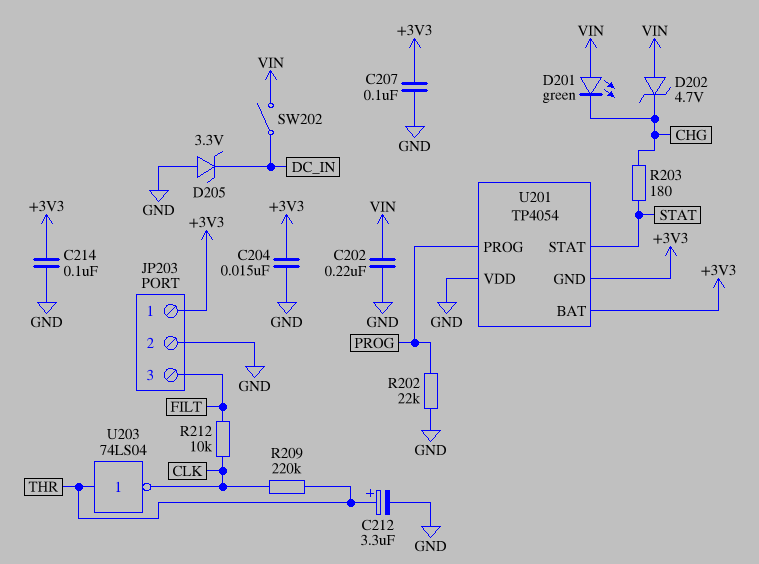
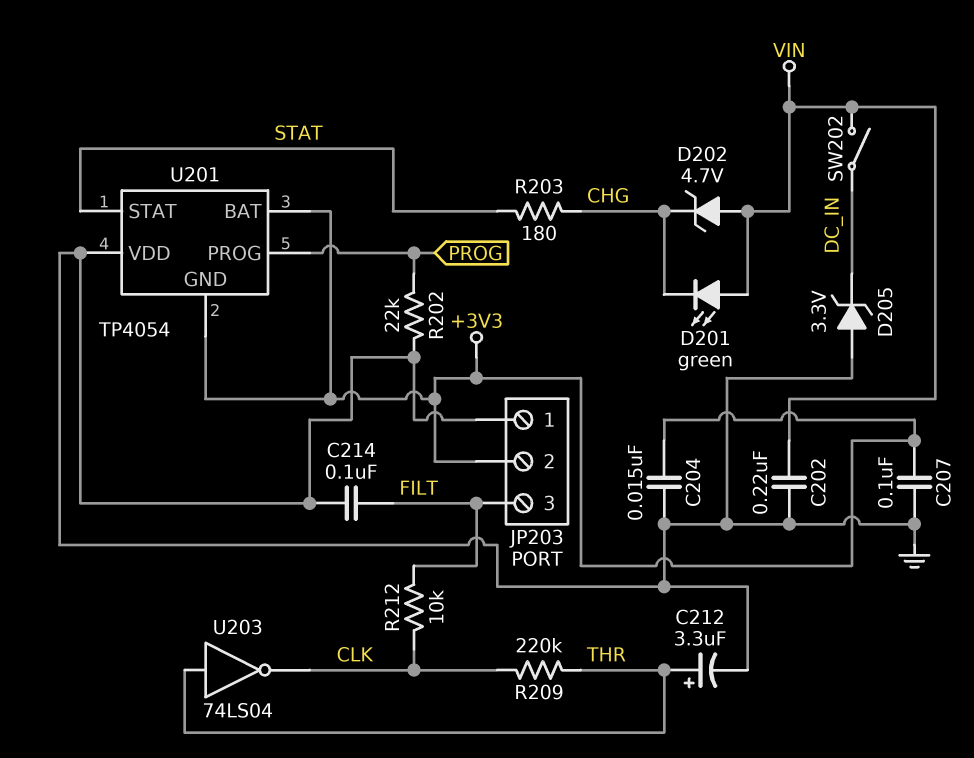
C214: 100nF (+3V3, GND) -> 100nF (FILT, GND)
JP203 pin 1: +3V3 -> GND
JP203 pin 2: GND -> +3V3

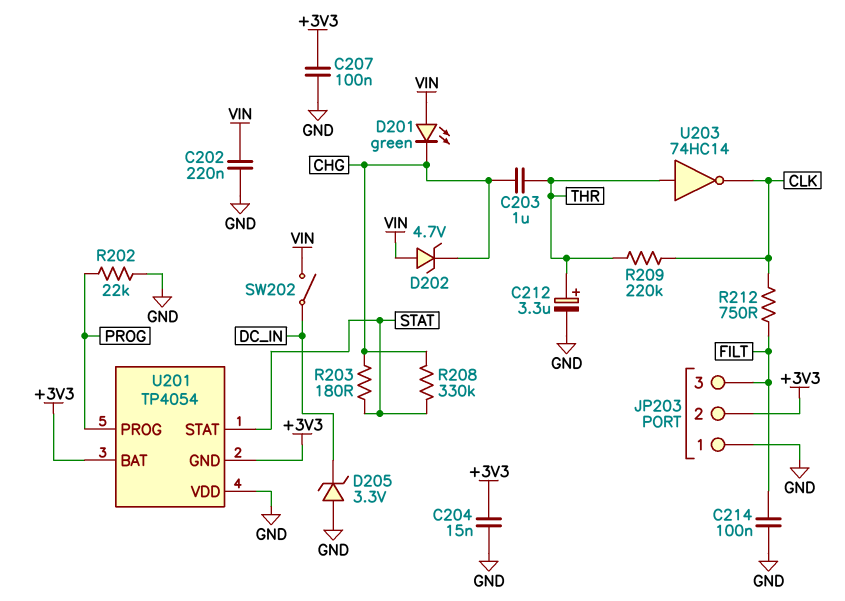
C203: none -> 1uF (CHG, THR)
R208: none -> 330k (CHG, STAT)
R212: 10k (CLK, FILT) -> 750 (CLK, FILT)
U203: NOT 74LS04 (in THR, out CLK) -> NOT 74HC14 (in THR, out CLK)

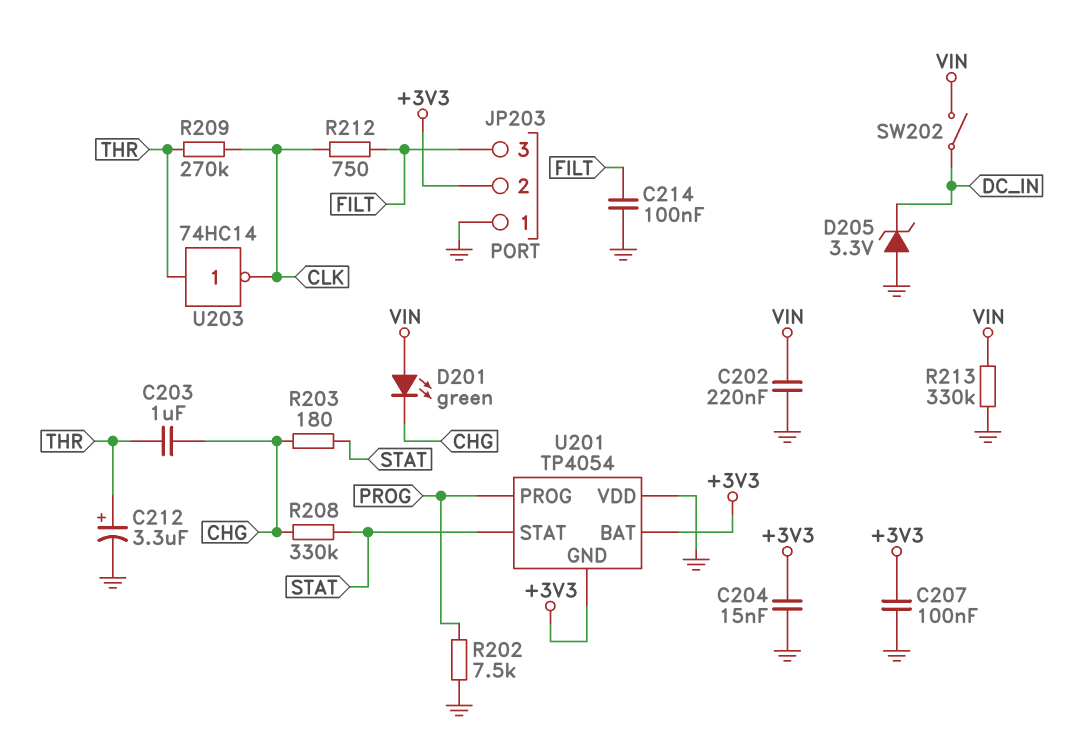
D202: zener 4.7V (A VIN, K CHG) -> none
R202: 22k (GND, PROG) -> 7.5k (GND, PROG)
R209: 220k (CLK, THR) -> 270k (CLK, THR)
R213: none -> 330k (GND, VIN)

